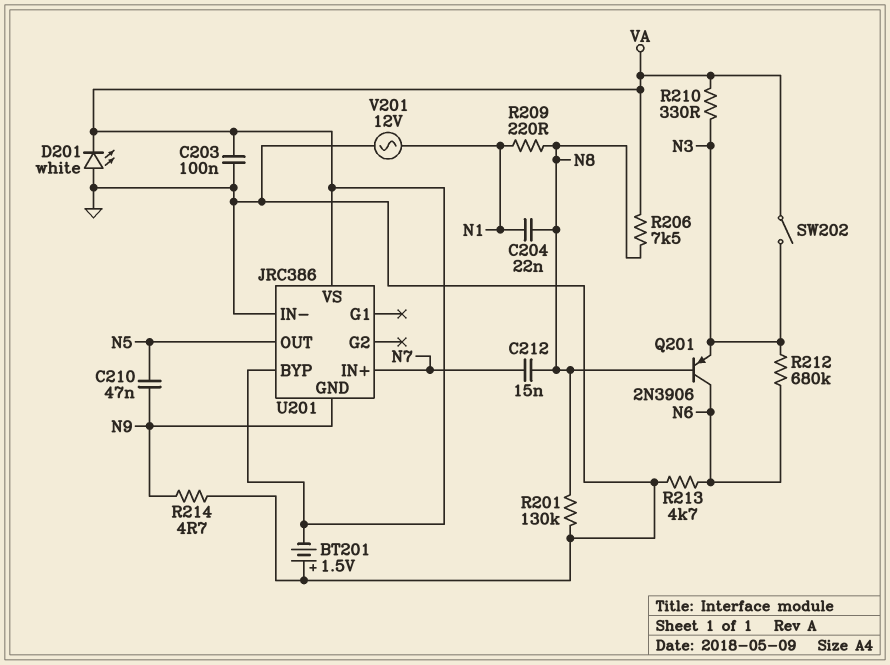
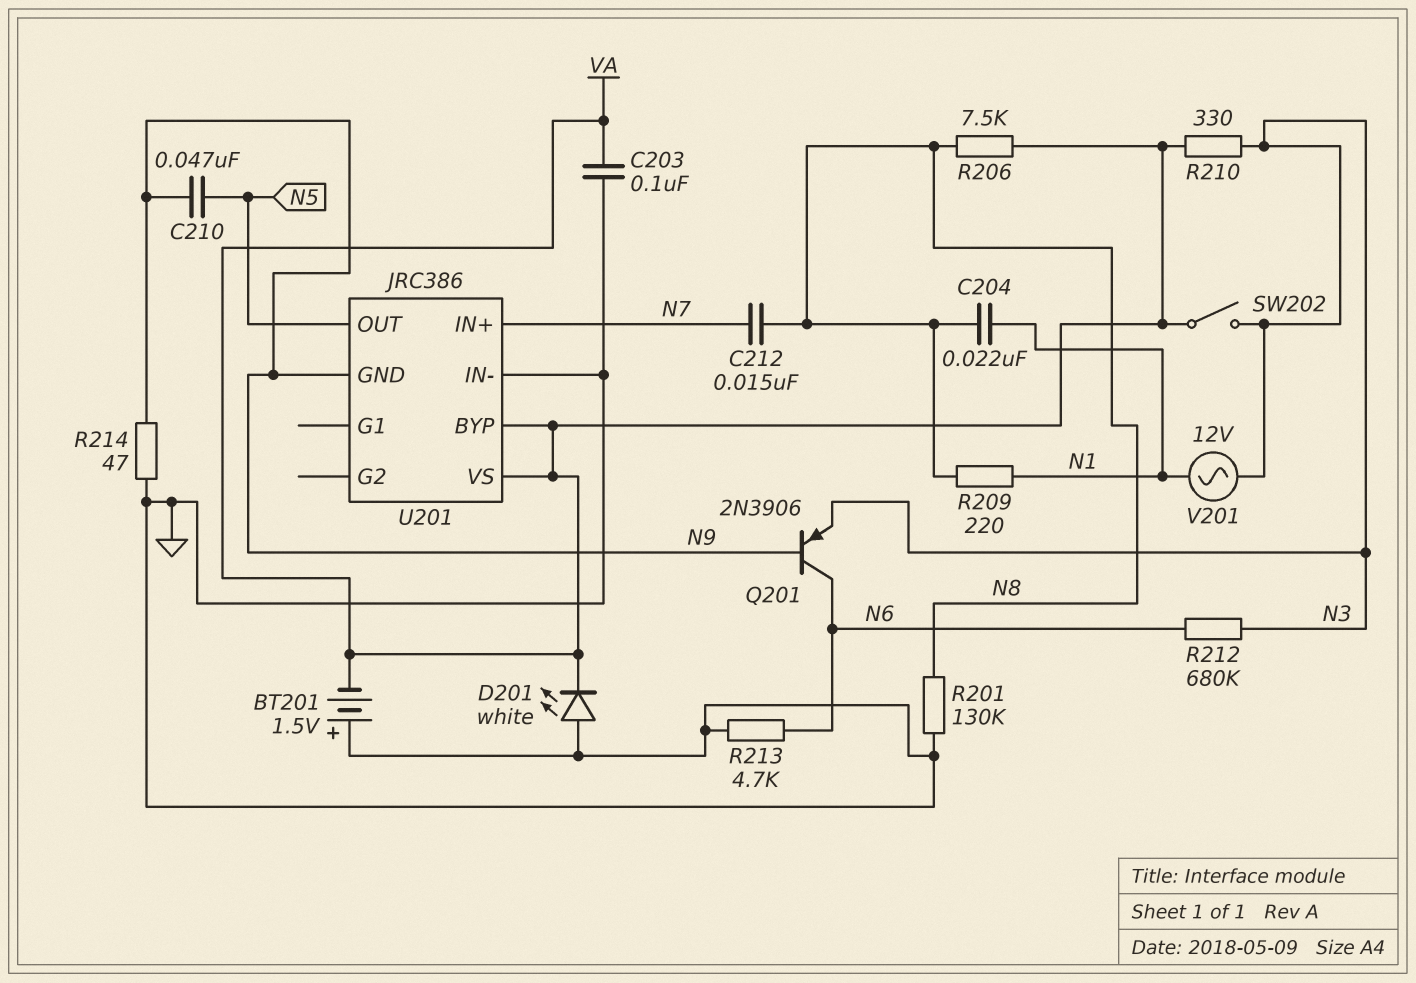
Q201: PNP 2N3906 (B N8, C N6, E N3) -> PNP 2N3906 (B N9, C N6, E N3)
R214: 4.7 (GND, N9) -> 47 (GND, N9)
V201: AC 12V (GND, N1) -> AC 12V (N1, N3)

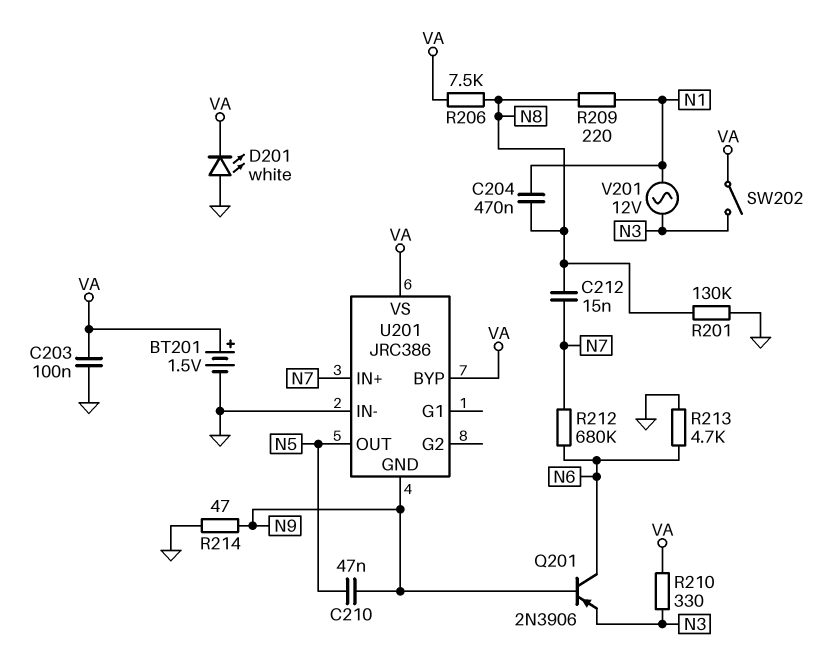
BT201: 1.5V (plus GND, minus VA) -> 1.5V (plus VA, minus GND)
C204: 22nF (N1, N8) -> 470nF (N1, N8)
R212: 680k (N3, N6) -> 680k (N6, N7)

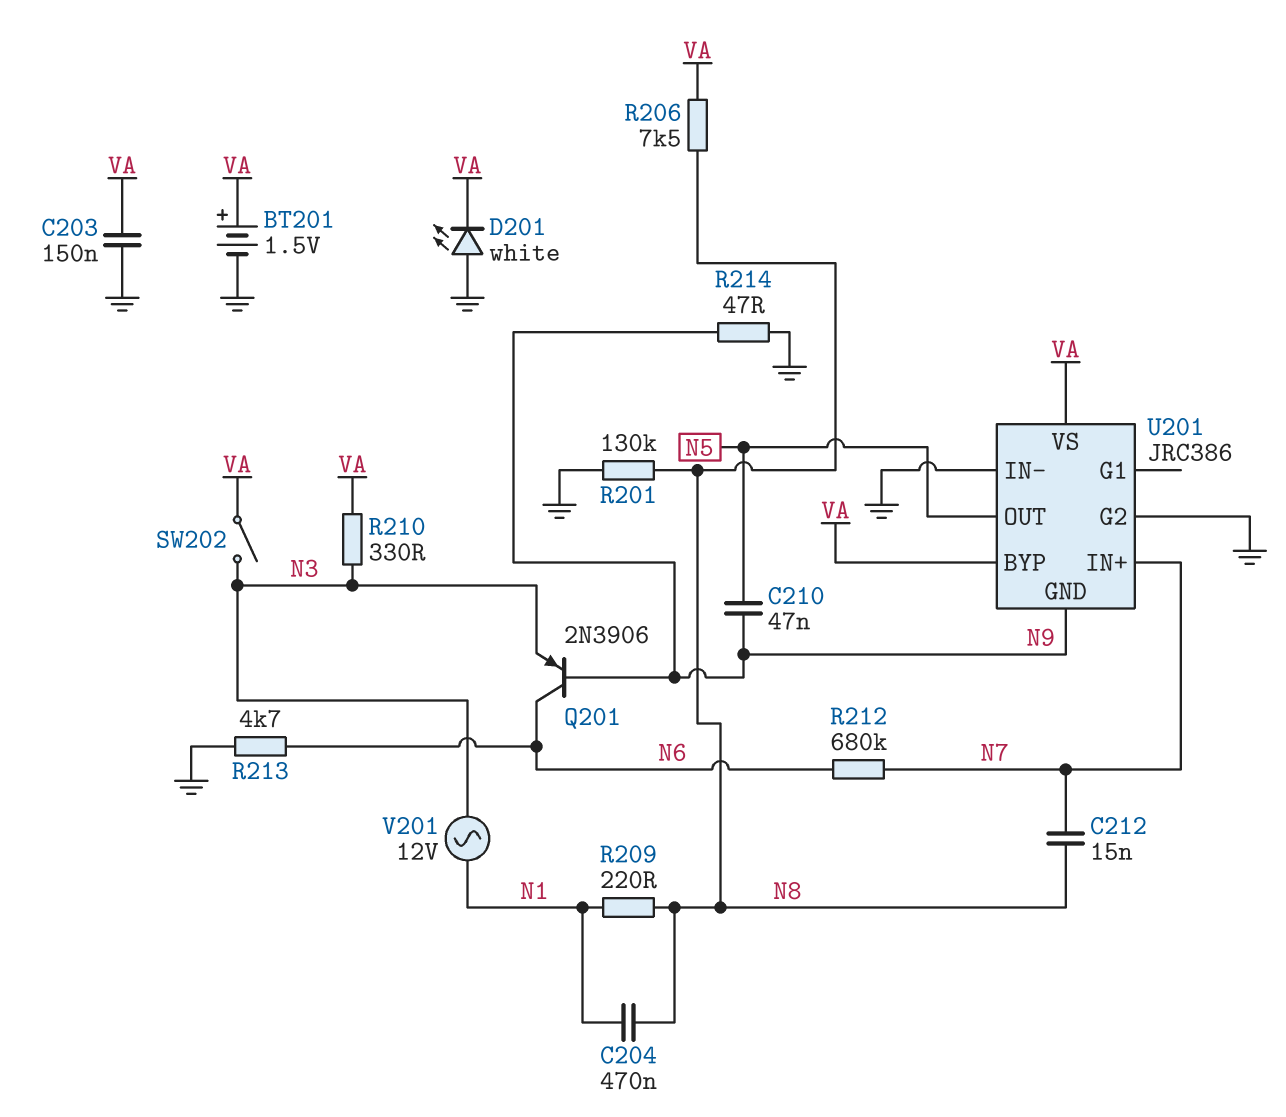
C203: 100nF (GND, VA) -> 150nF (GND, VA)
U201 pin G2: none -> GND

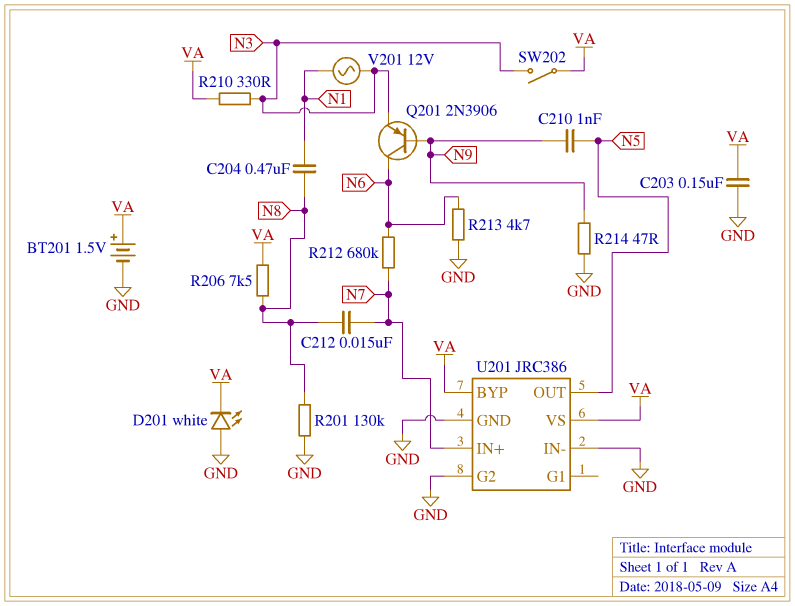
C210: 47nF (N5, N9) -> 1nF (N5, N9)
R209: 220 (N1, N8) -> none
U201 pin GND: N9 -> GND

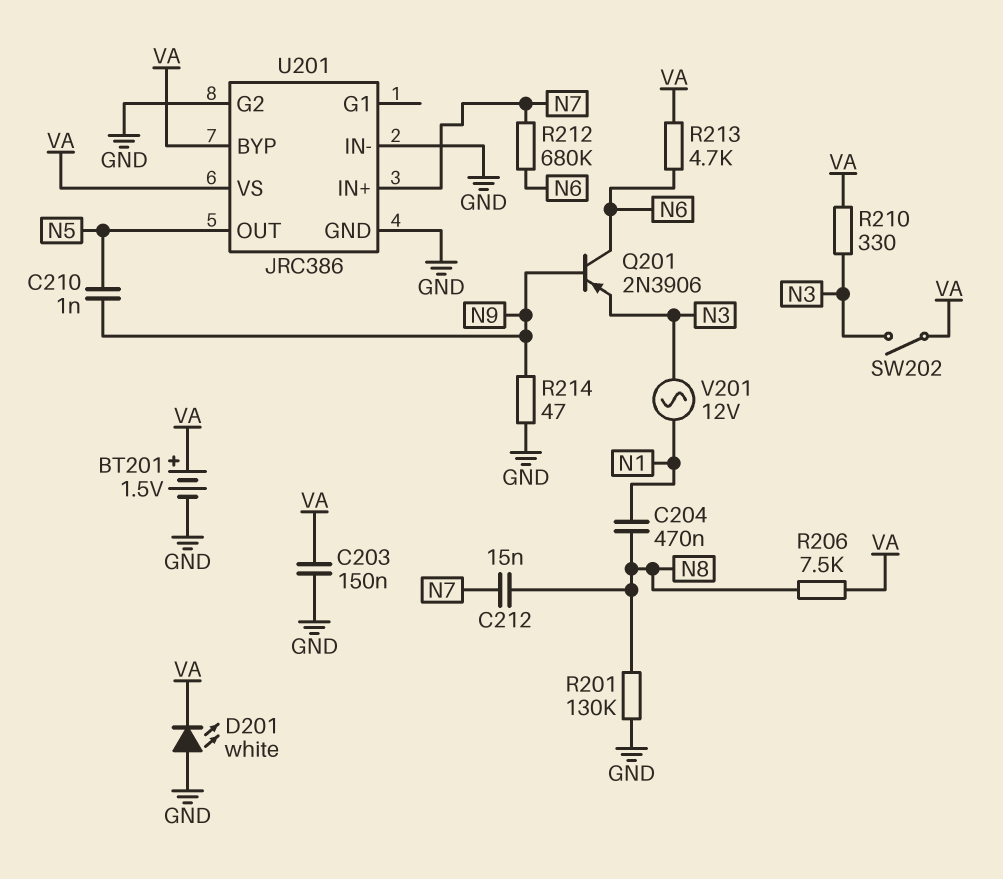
R213: 4.7k (GND, N6) -> 4.7k (N6, VA)

